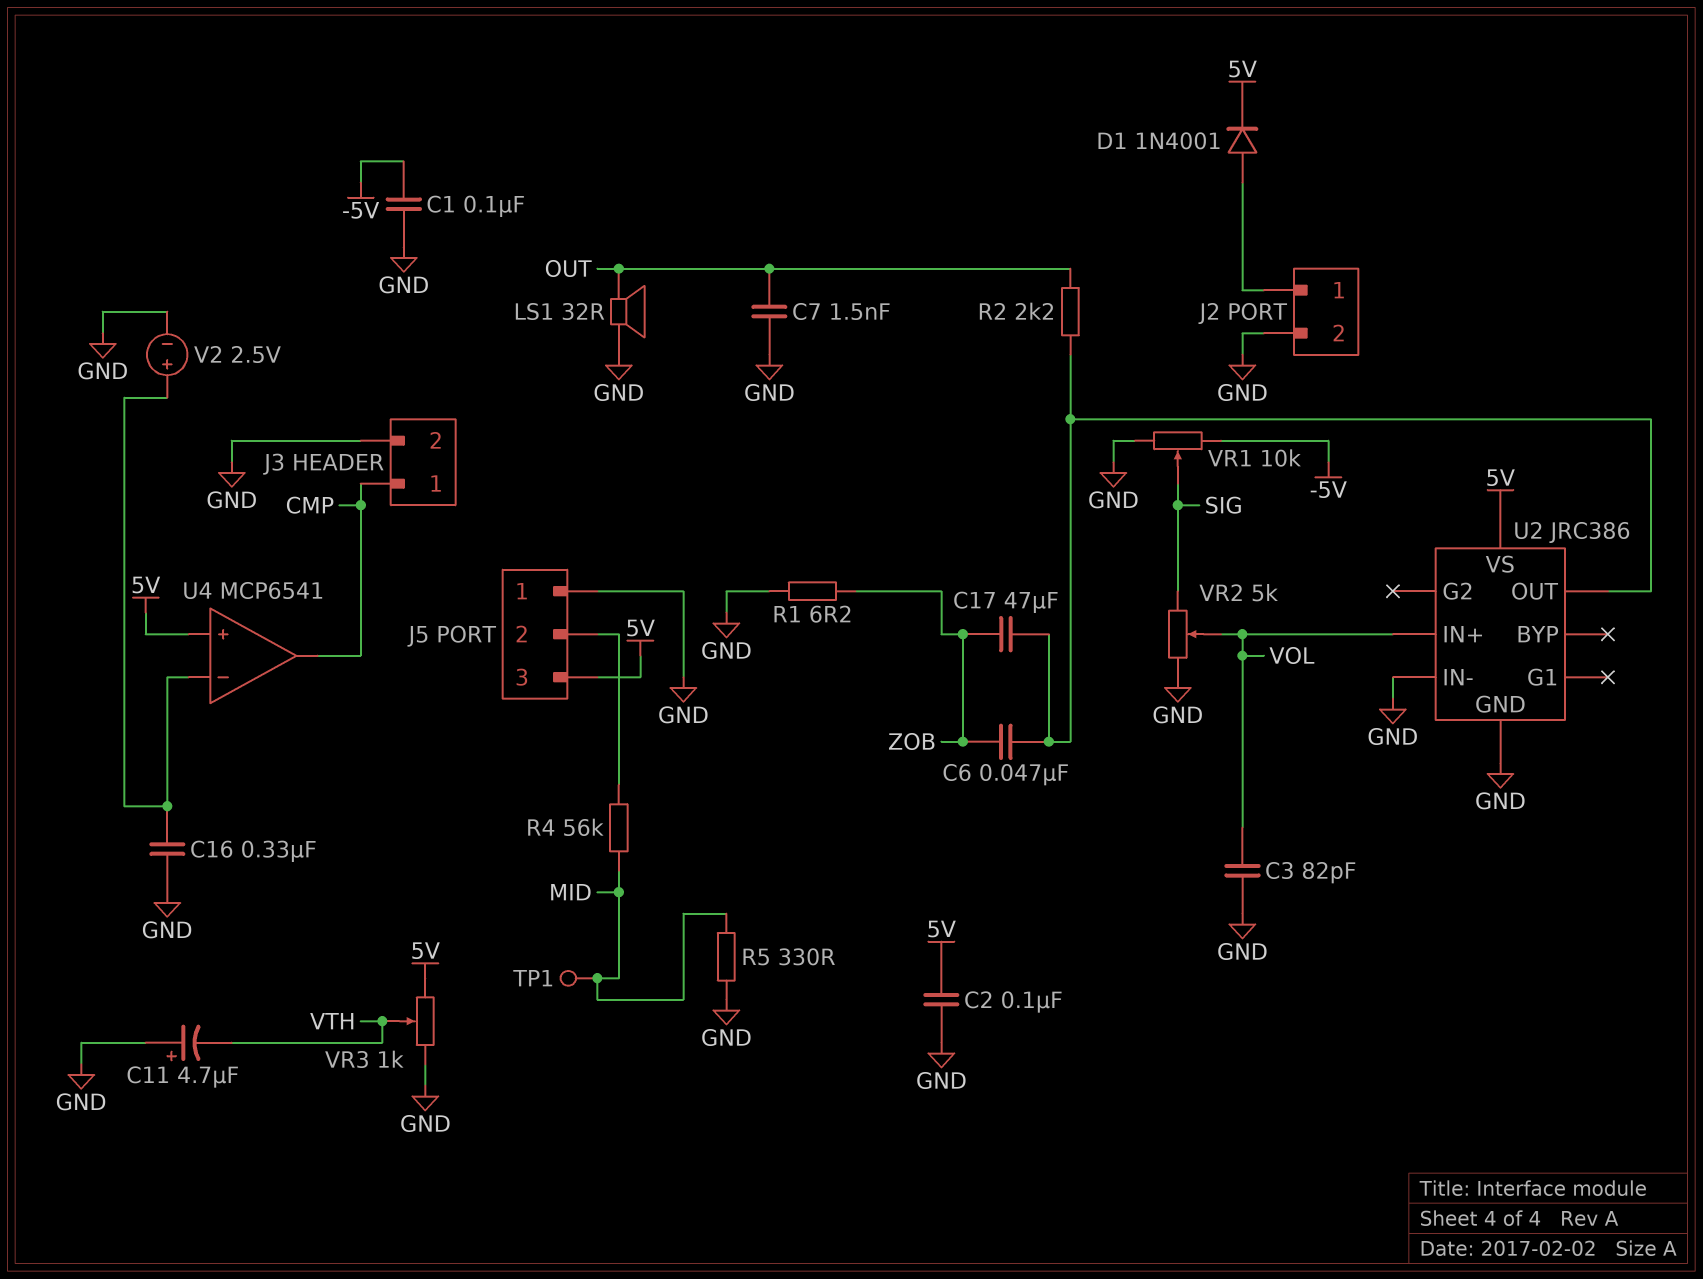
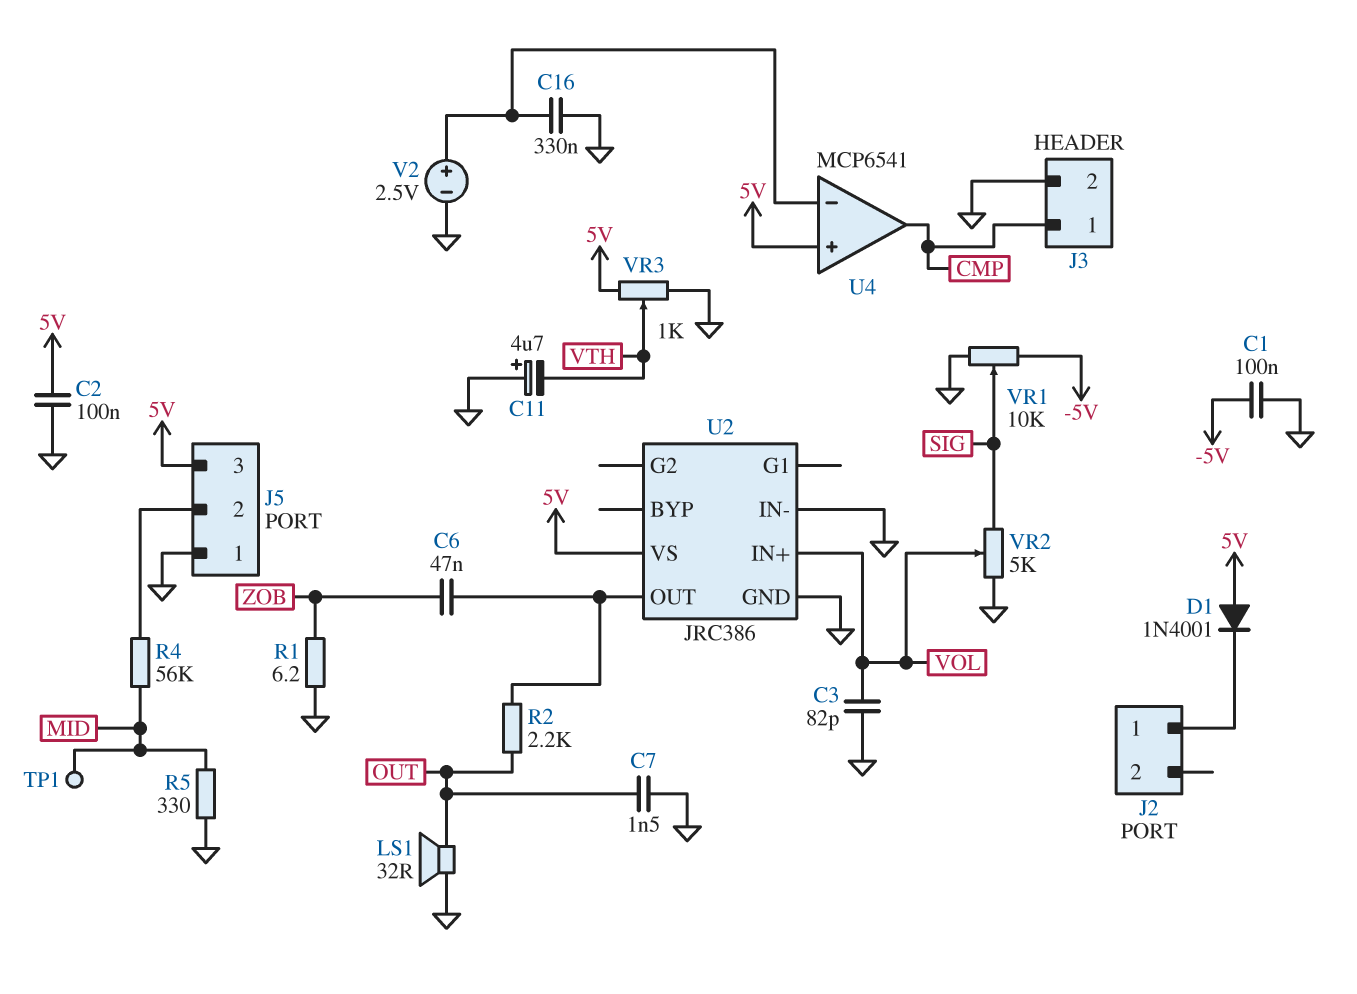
C17: 47uF (U2/OUT, ZOB) -> none
D1: diode 1N4001 (A J2/1, K 5V) -> diode 1N4001 (A 5V, K J2/1)
J2 pin 2: GND -> none

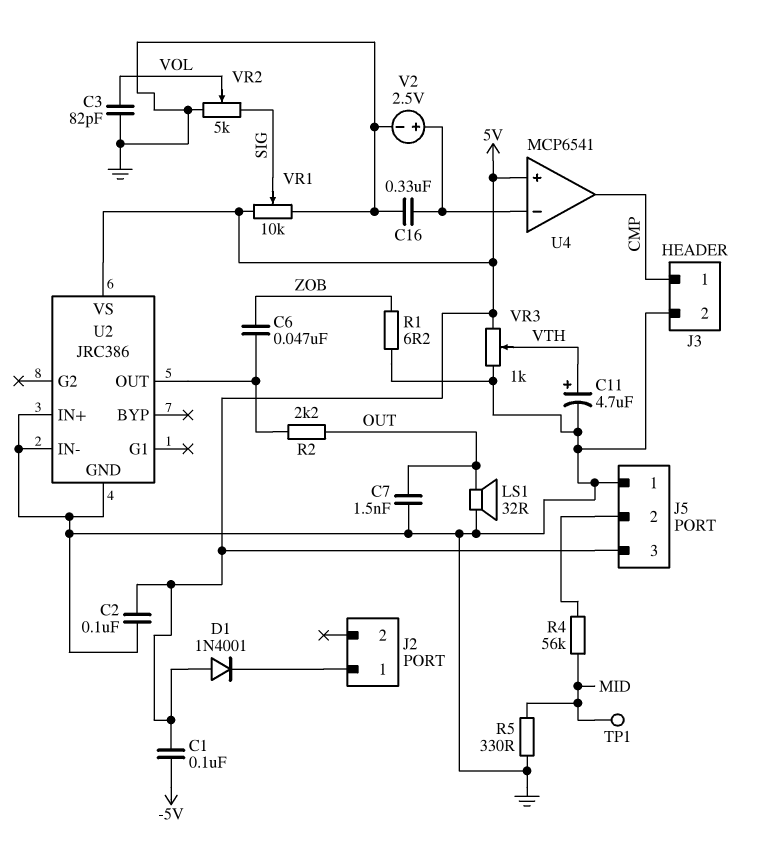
C1: 100nF (-5V, GND) -> 100nF (-5V, 5V)
C11: 4.7uF (plus GND, minus VTH) -> 4.7uF (plus VTH, minus GND)
U2 pin IN+: VOL -> GND
VR1: 10k (-5V, GND, wiper SIG) -> 10k (5V, GND, wiper SIG)

